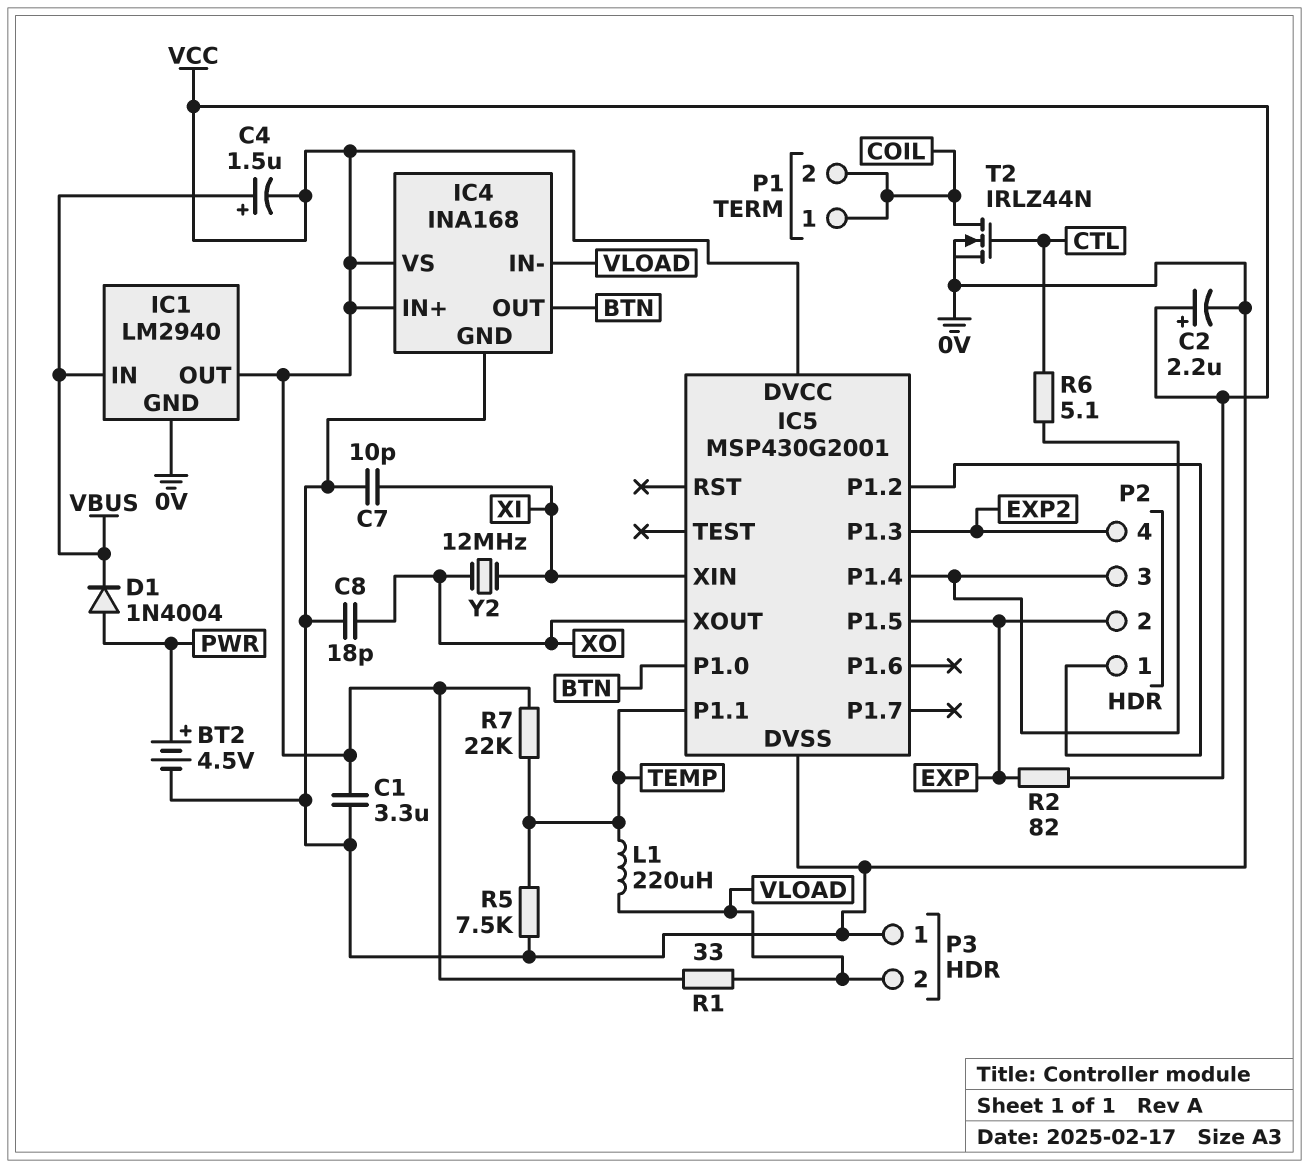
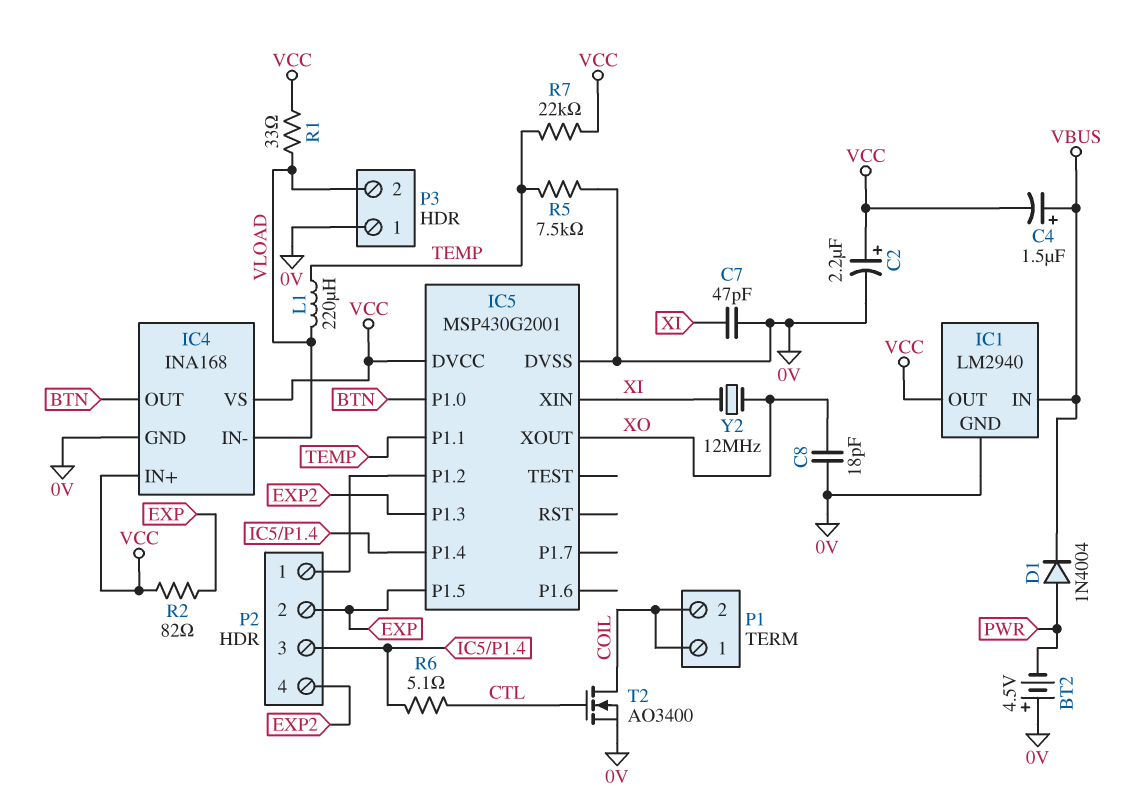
BT2: 4.5V (plus PWR, minus 0V) -> 4.5V (plus 0V, minus PWR)
C1: 3.3uF (0V, VCC) -> none
C7: 10pF (0V, XI) -> 47pF (0V, XI)
T2: NMOS IRLZ44N (G CTL, D COIL, S 0V) -> NMOS AO3400 (G CTL, D COIL, S 0V)

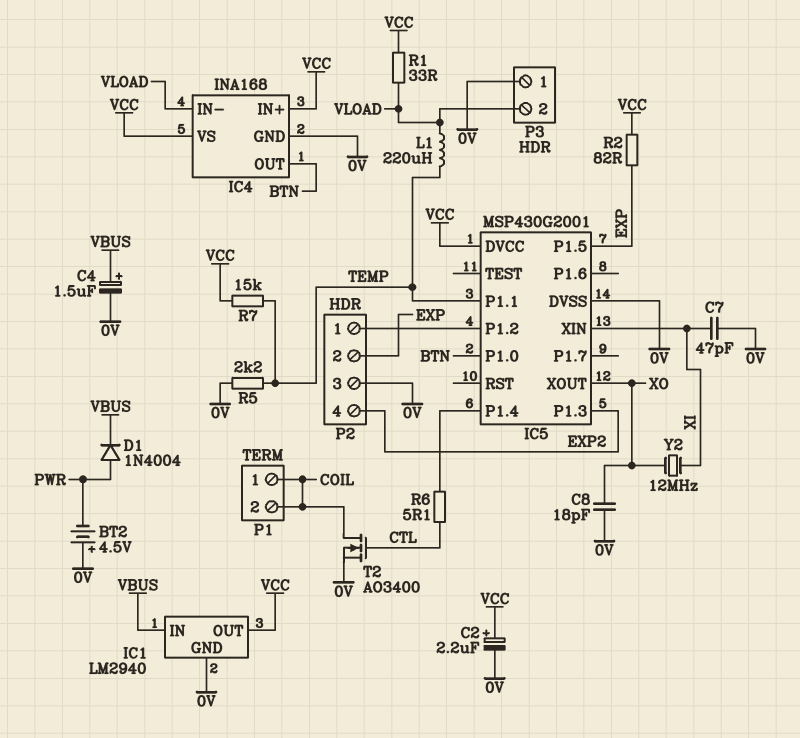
C4: 1.5uF (plus VBUS, minus VCC) -> 1.5uF (plus VBUS, minus 0V)
P2 pin 3: IC5/P1.4 -> 0V
R5: 7.5k (0V, TEMP) -> 2.2k (0V, TEMP)
R7: 22k (TEMP, VCC) -> 15k (TEMP, VCC)

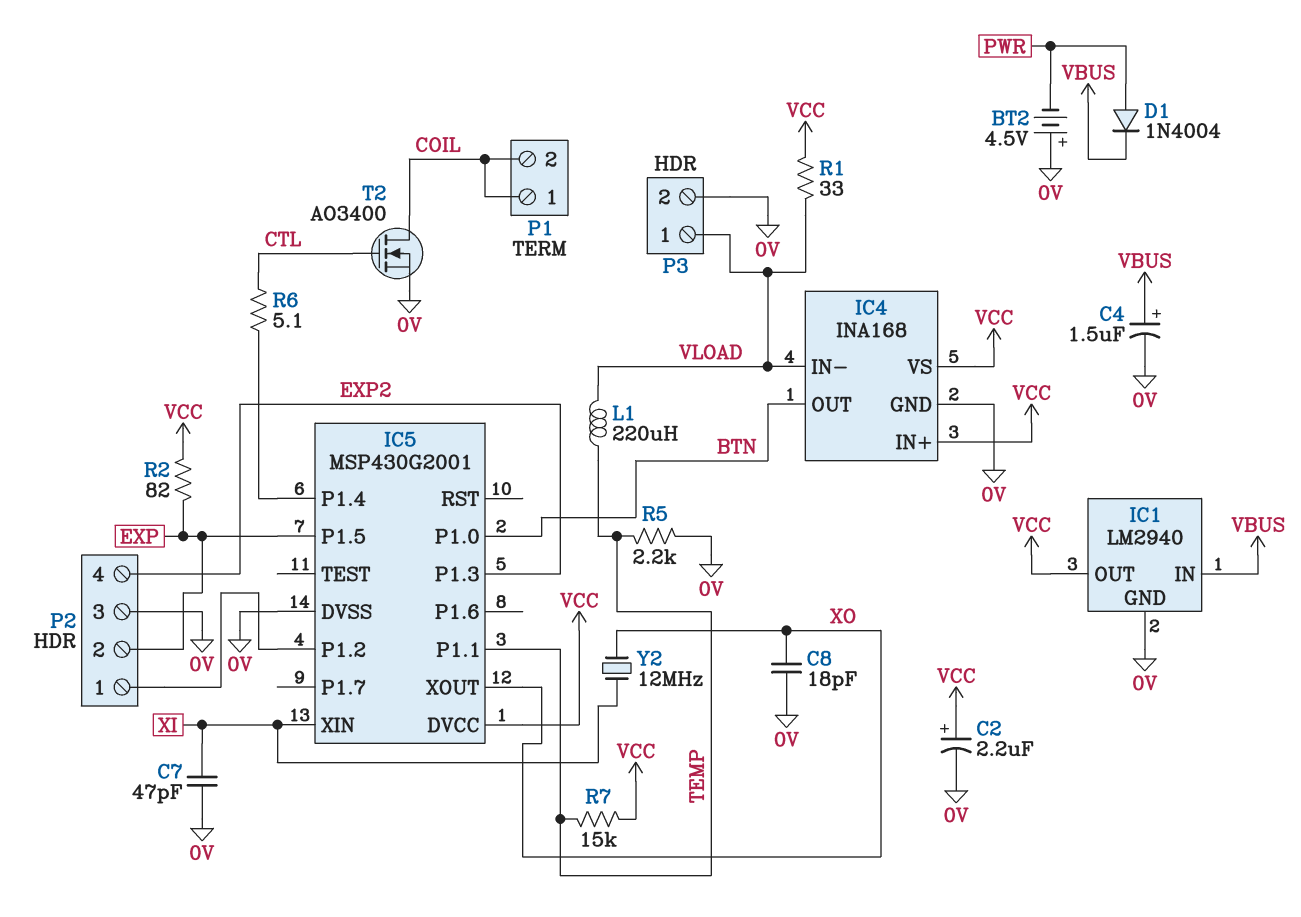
P3 pin 1: 0V -> VLOAD
P3 pin 2: VLOAD -> 0V

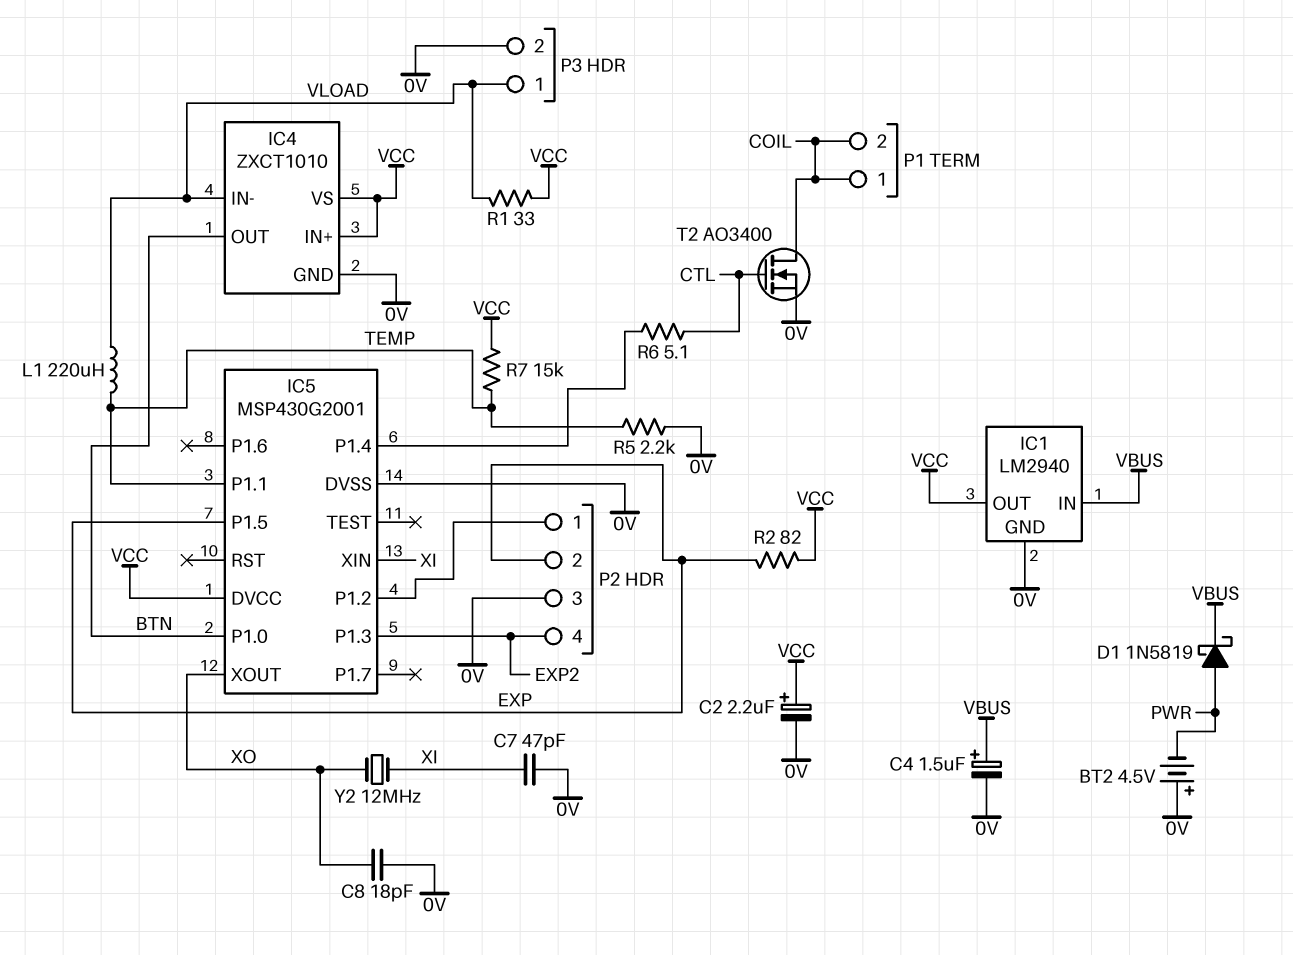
D1: diode 1N4004 (A PWR, K VBUS) -> schottky 1N5819 (A PWR, K VBUS)
IC4: INA168 -> ZXCT1010

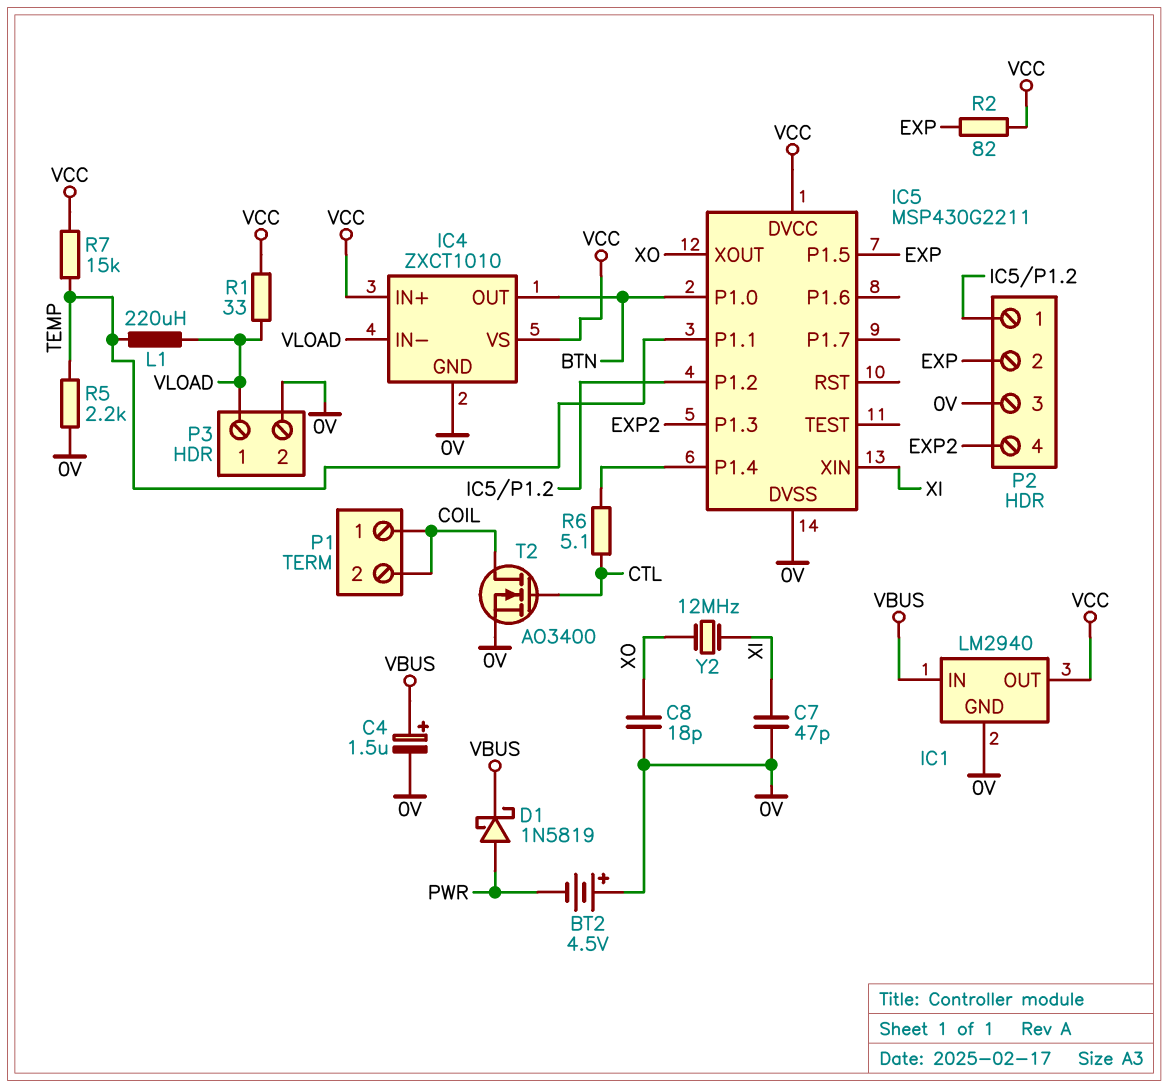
C2: 2.2uF (plus VCC, minus 0V) -> none
IC5: MSP430G2001 -> MSP430G2211

